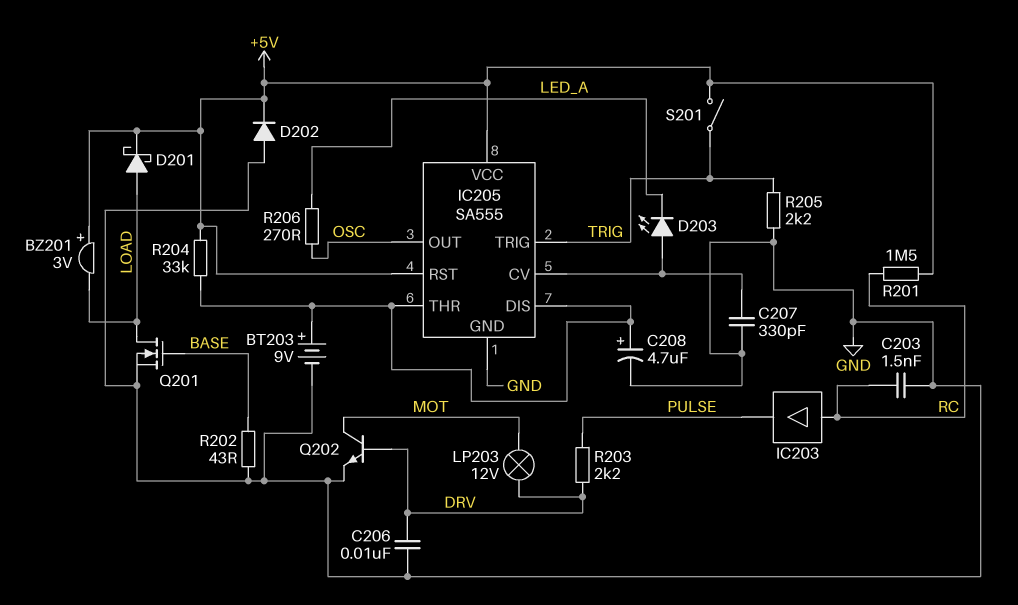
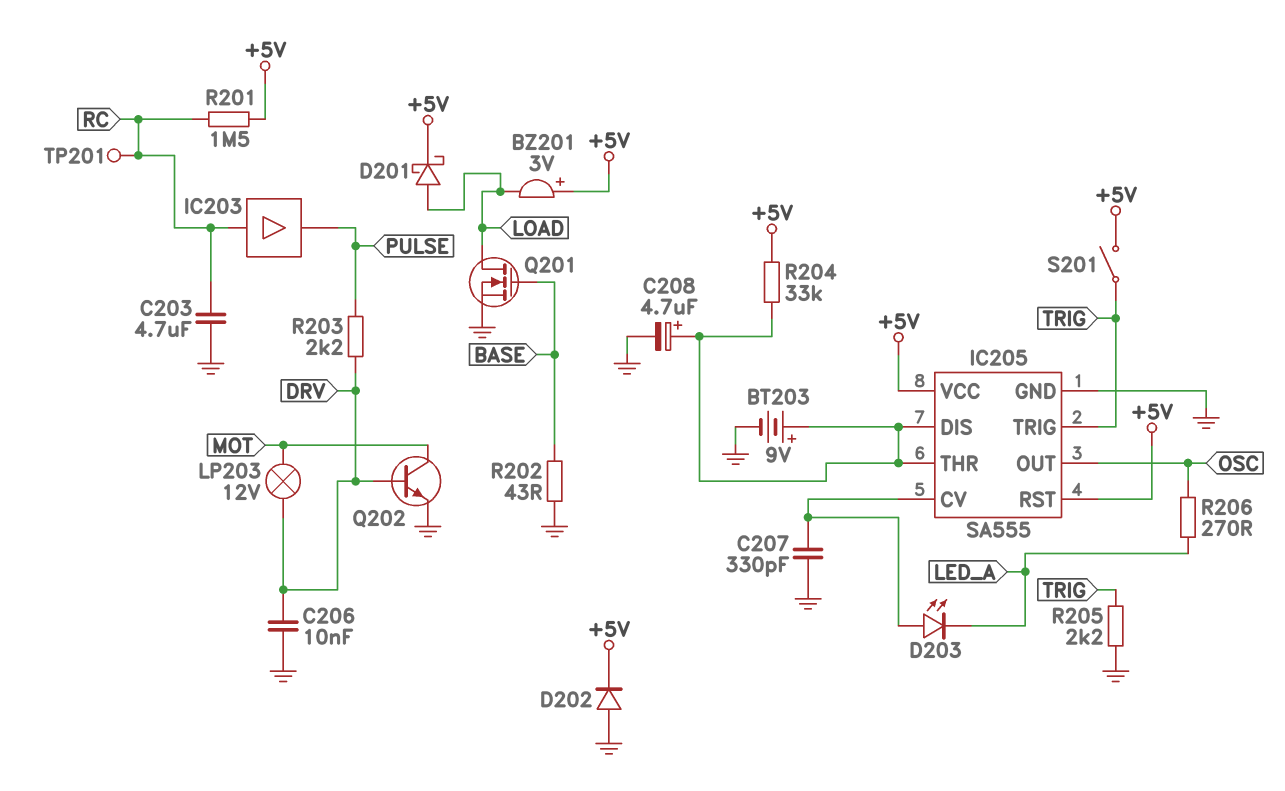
C203: 1.5nF (GND, RC) -> 4.7uF (GND, RC)
TP201: none -> test point (RC)

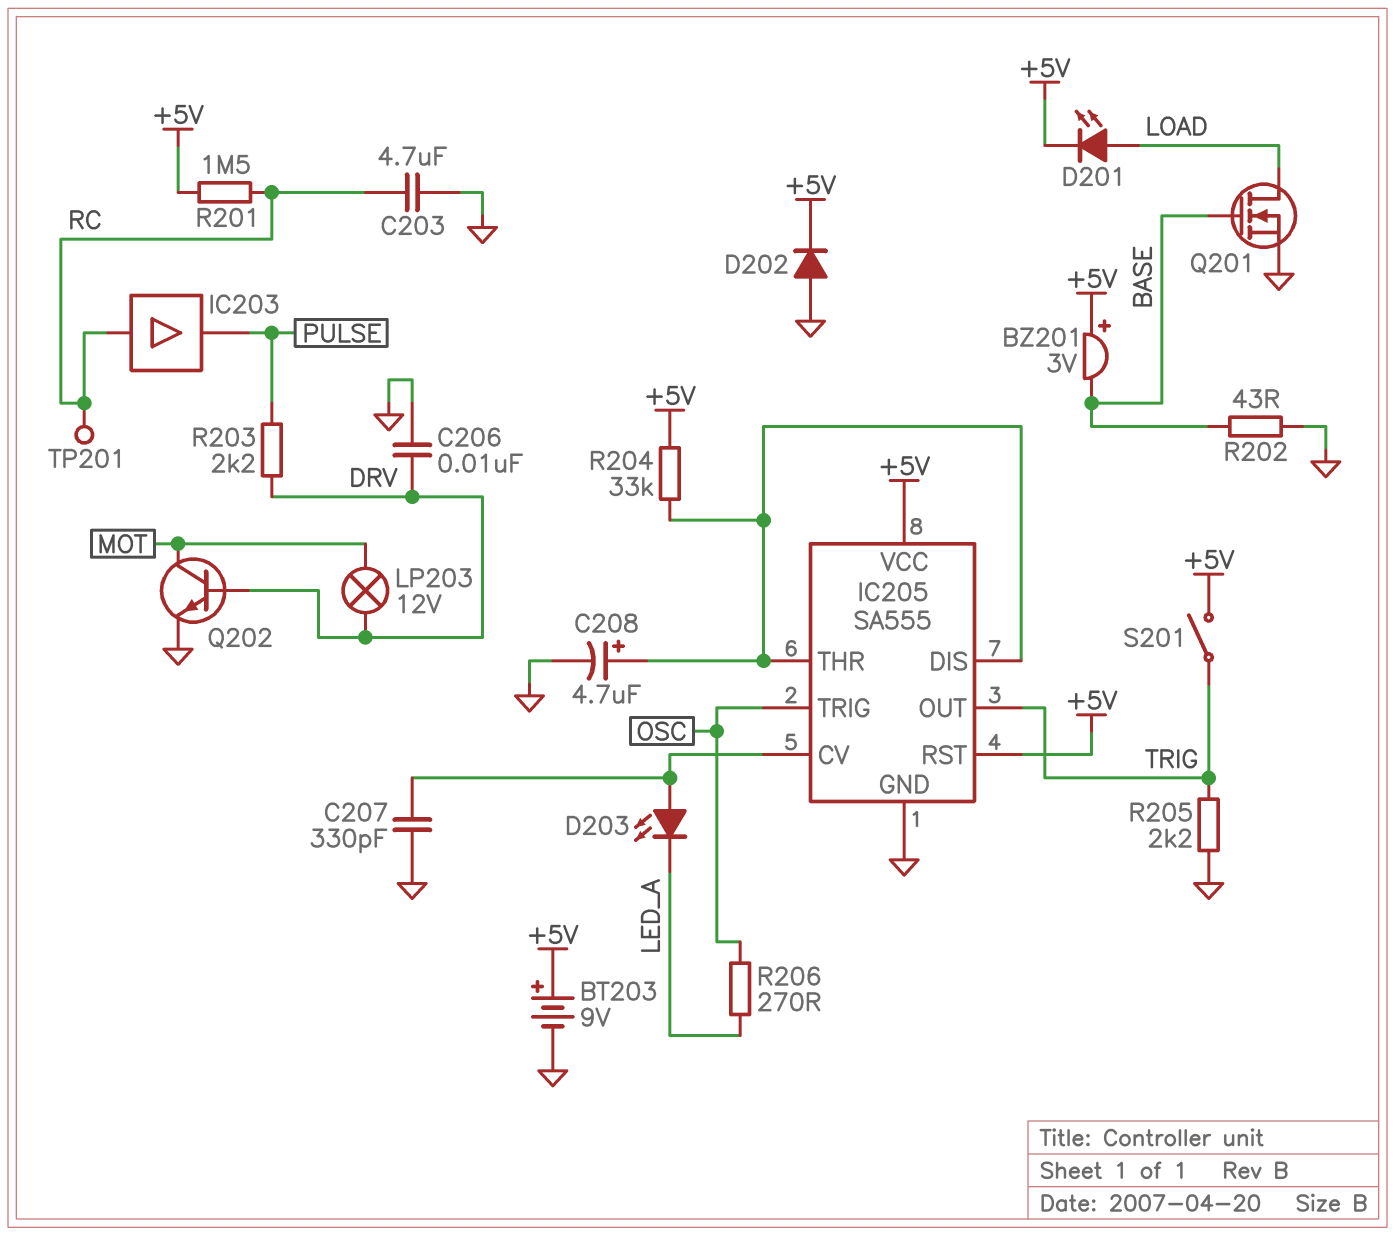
BT203: 9V (plus IC205/DIS, minus GND) -> 9V (plus +5V, minus GND)
BZ201: buzzer 3V (plus +5V, minus LOAD) -> buzzer 3V (plus +5V, minus BASE)
D201: schottky (A LOAD, K +5V) -> LED (A LOAD, K +5V)
IC205 pin OUT: OSC -> TRIG
IC205 pin TRIG: TRIG -> OSC

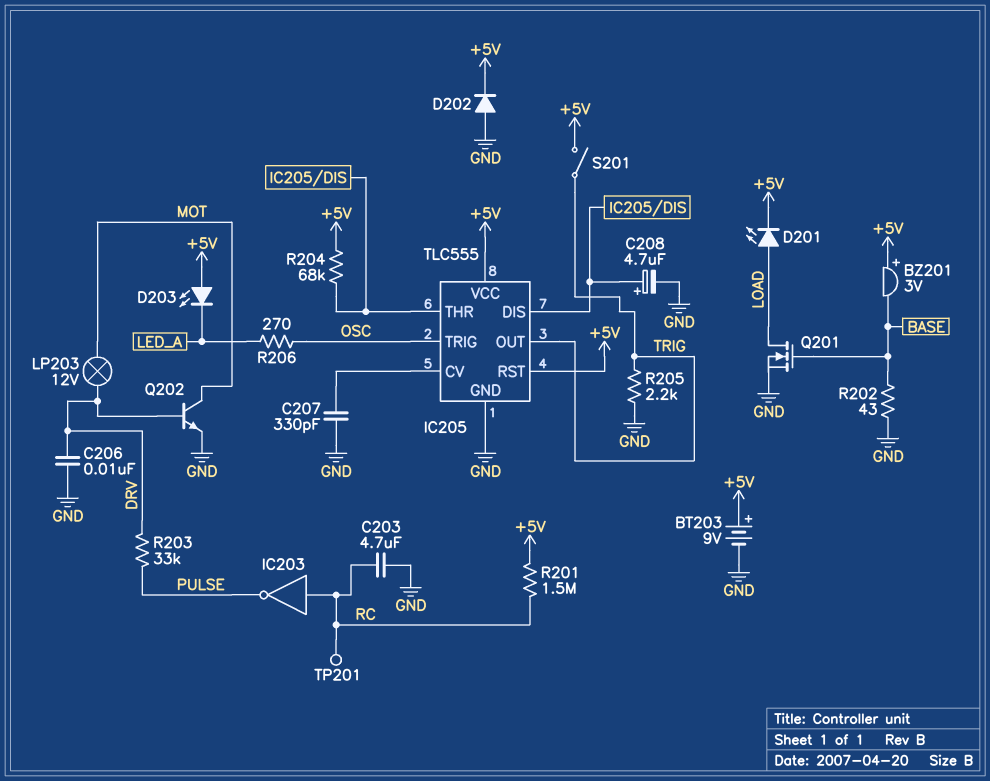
D203: LED (A IC205/CV, K LED_A) -> LED (A +5V, K LED_A)
IC203: buffer (in RC, out PULSE) -> NOT (in RC, out PULSE)
IC205: SA555 -> TLC555
R203: 2.2k (DRV, PULSE) -> 33k (DRV, PULSE)
R204: 33k (+5V, IC205/DIS) -> 68k (+5V, IC205/DIS)

